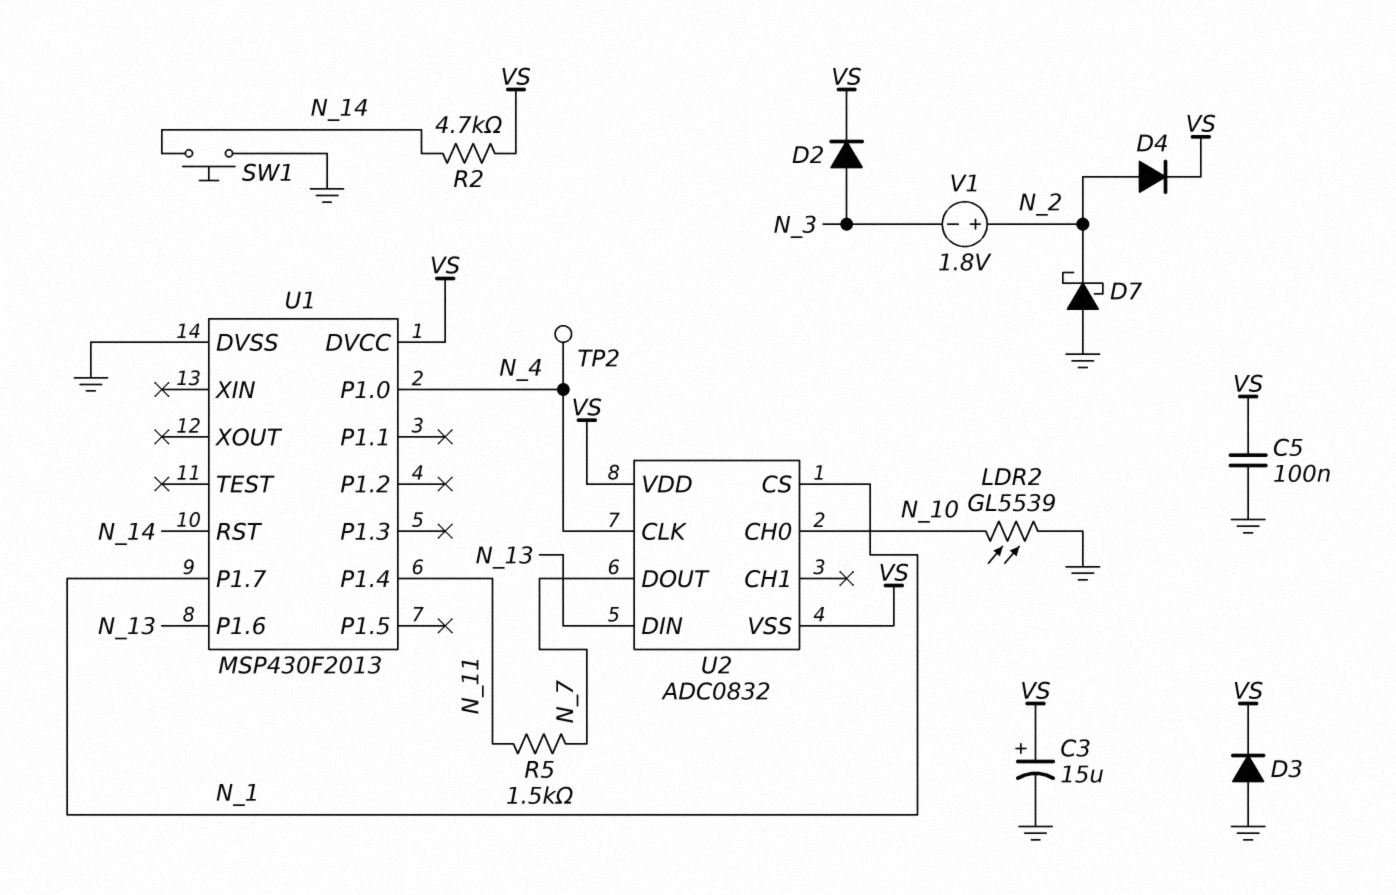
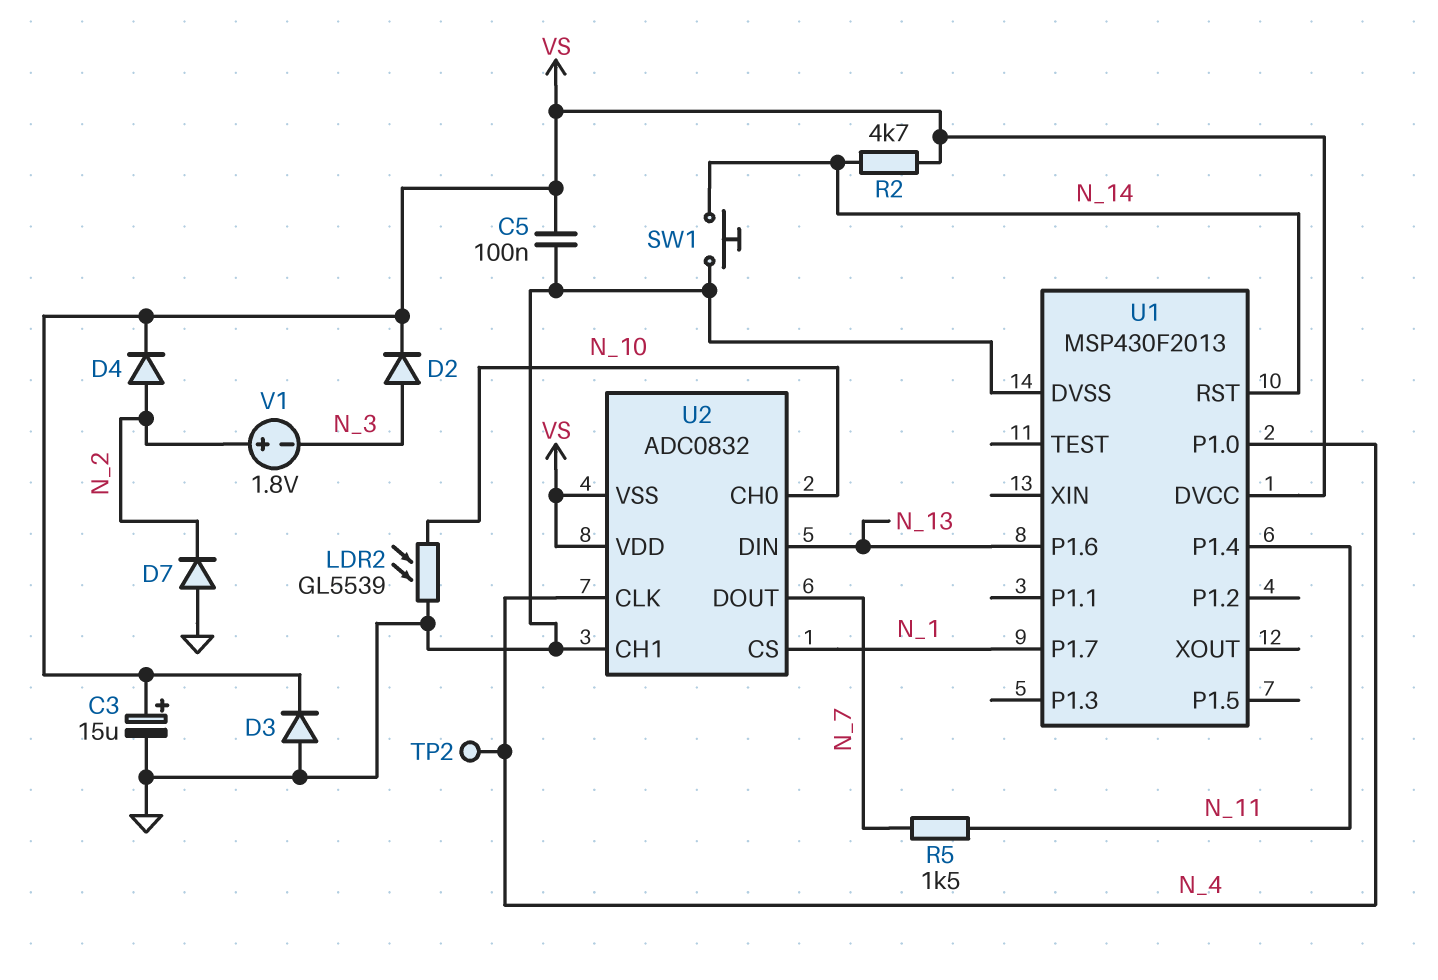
D7: schottky (A GND, K N_2) -> diode (A GND, K N_2)
U2 pin CH1: none -> GND

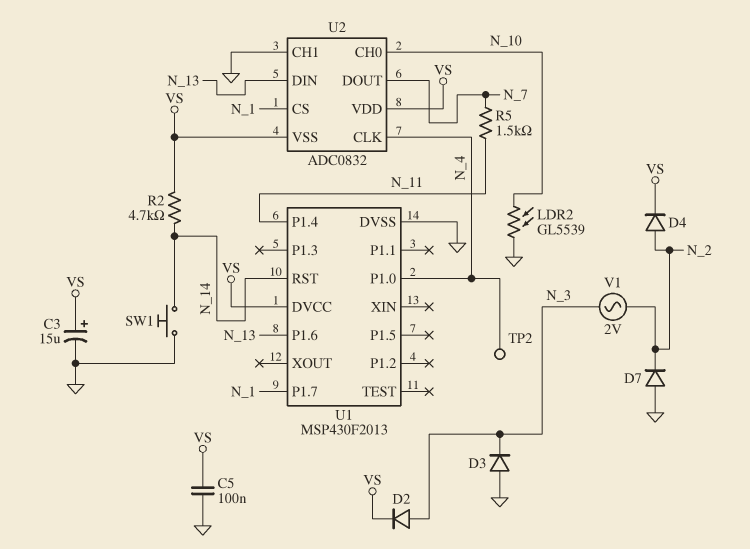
D3: diode (A GND, K VS) -> diode (A GND, K N_3)
V1: 1.8V (plus N_2, minus N_3) -> AC 2V (N_2, N_3)

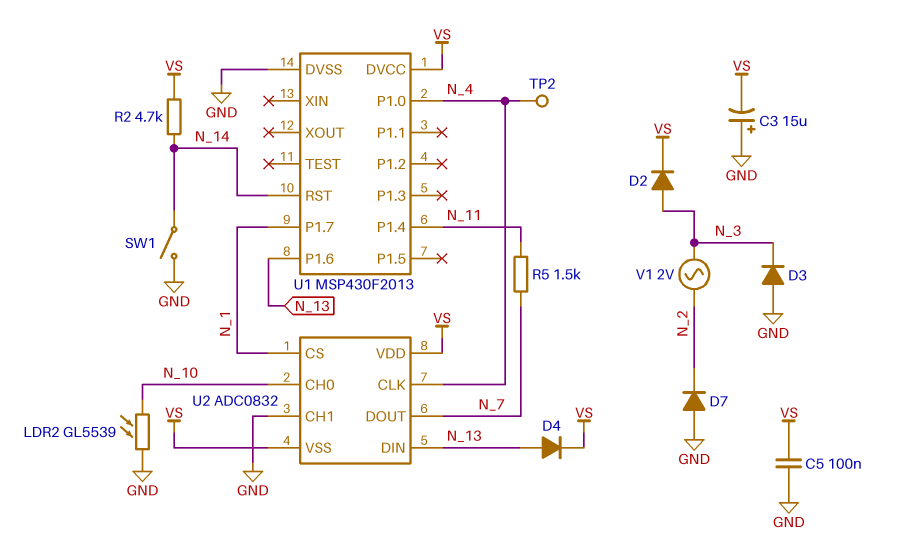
C3: 15uF (plus VS, minus GND) -> 15uF (plus GND, minus VS)
D4: diode (A N_2, K VS) -> diode (A N_13, K VS)
SW1: button (GND, N_14) -> switch (GND, N_14)

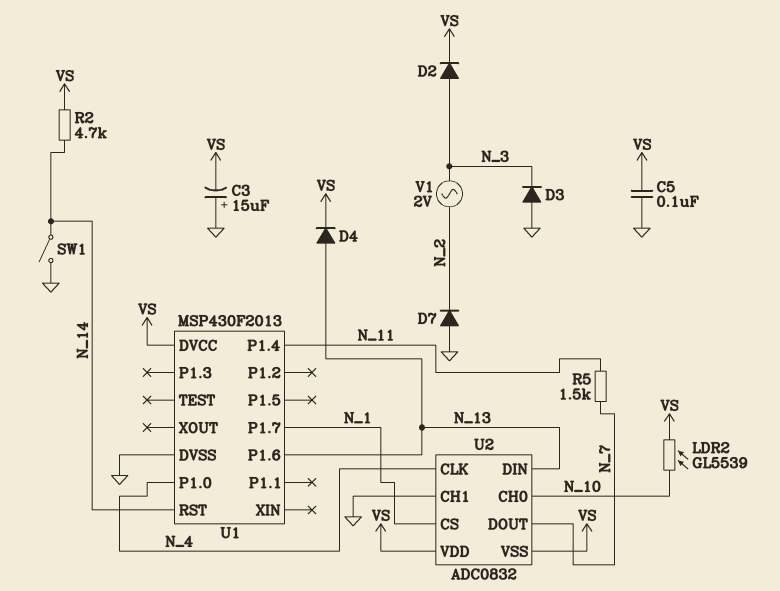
LDR2: GL5539 (GND, N_10) -> GL5539 (N_10, VS)
TP2: test point (N_4) -> none

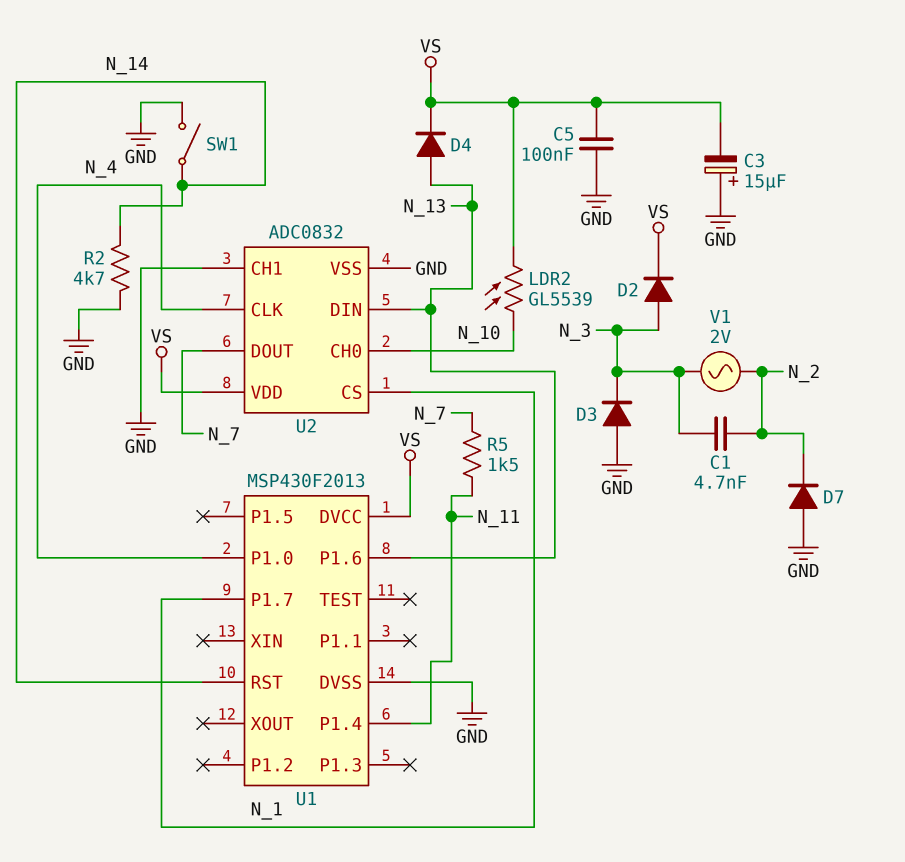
C1: none -> 4.7nF (N_2, N_3)
R2: 4.7k (N_14, VS) -> 4.7k (GND, N_14)
U2 pin VSS: VS -> GND

